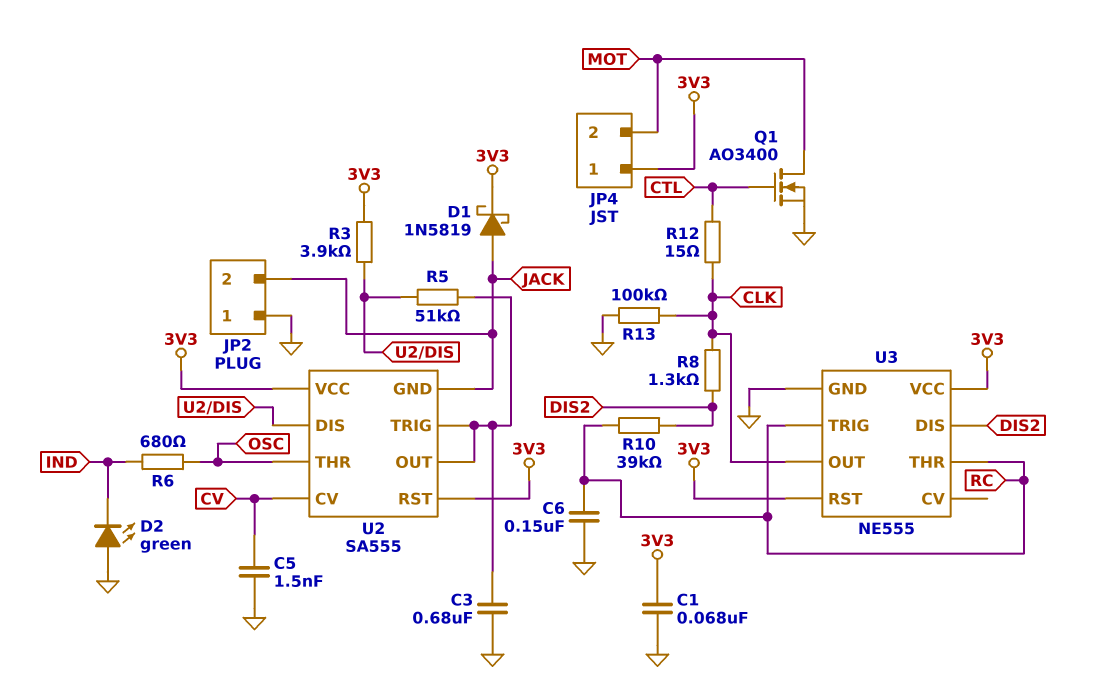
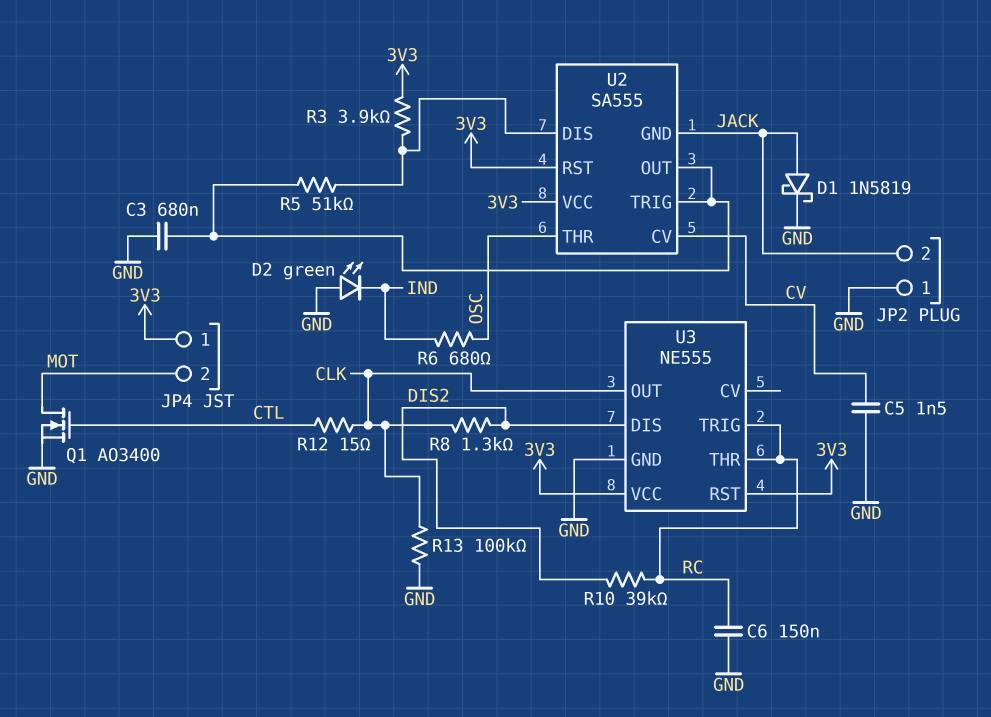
C1: 68nF (3V3, GND) -> none
D1: schottky 1N5819 (A JACK, K 3V3) -> schottky 1N5819 (A JACK, K GND)

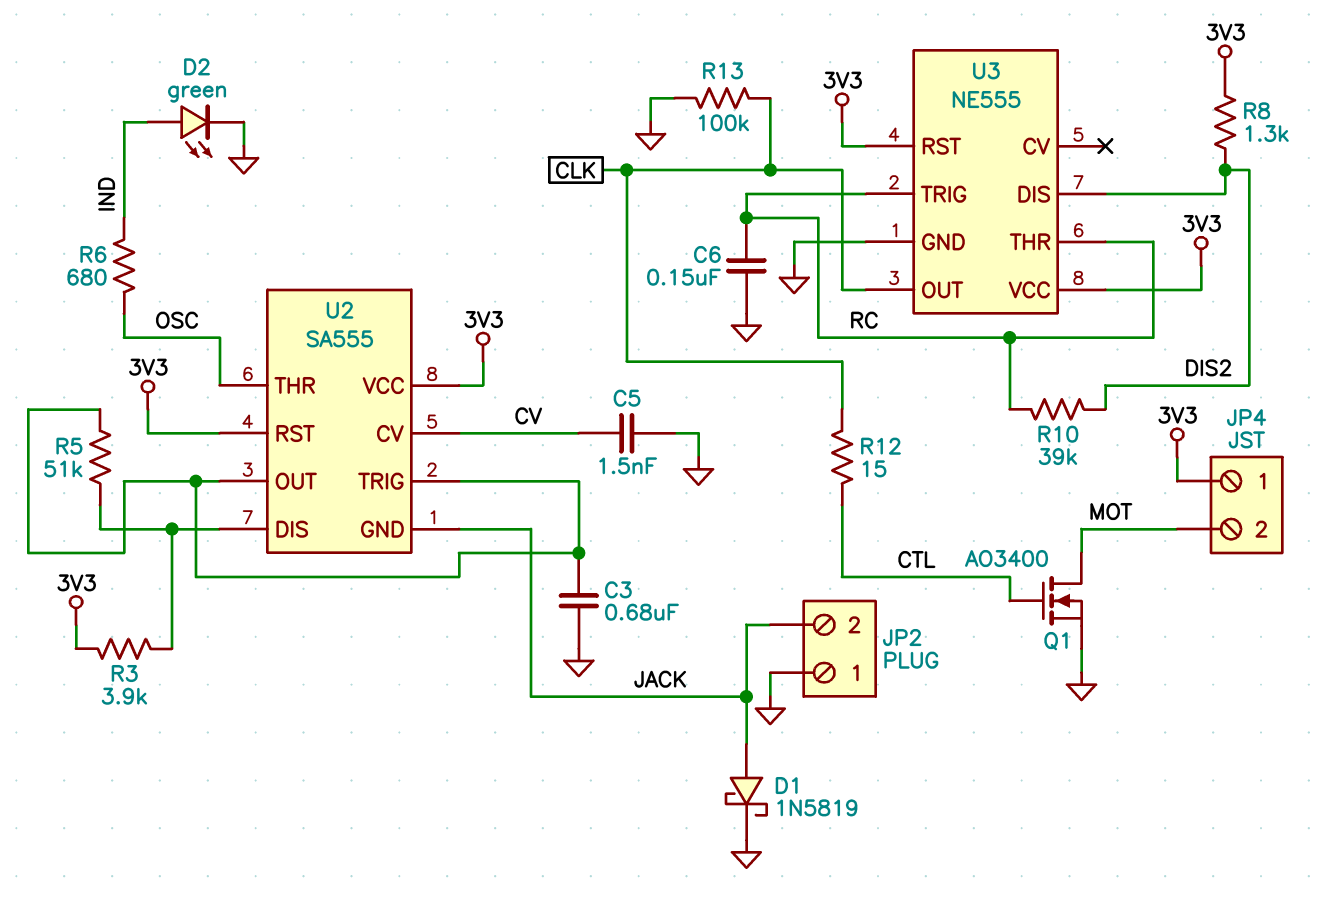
D2: LED green (A GND, K IND) -> LED green (A IND, K GND)
R8: 1.3k (CLK, DIS2) -> 1.3k (3V3, DIS2)

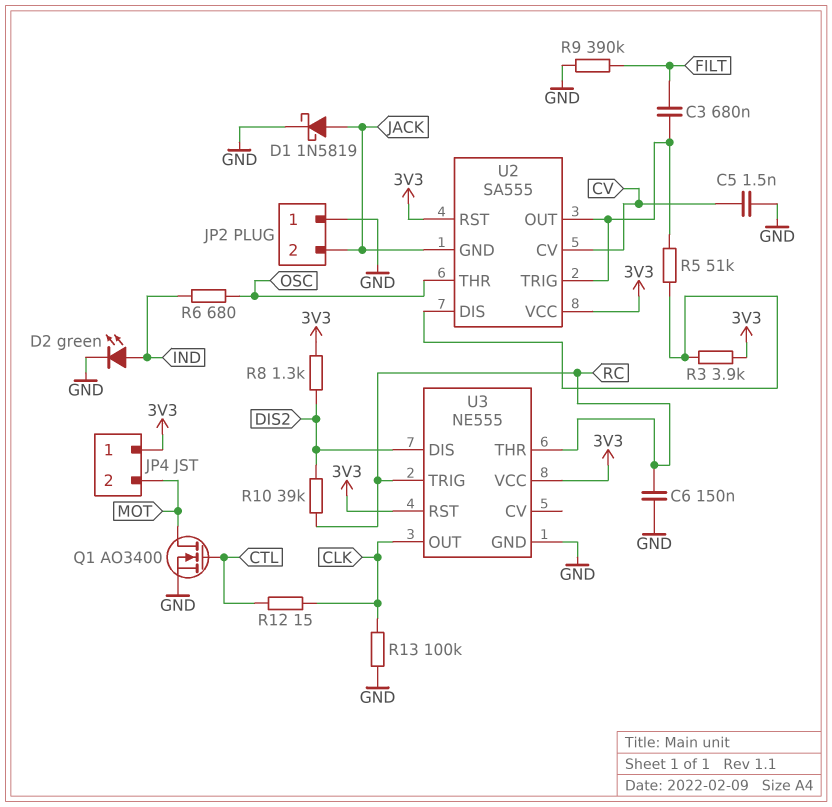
C3: 680nF (GND, U2/OUT) -> 680nF (FILT, U2/OUT)
R9: none -> 390k (FILT, GND)

